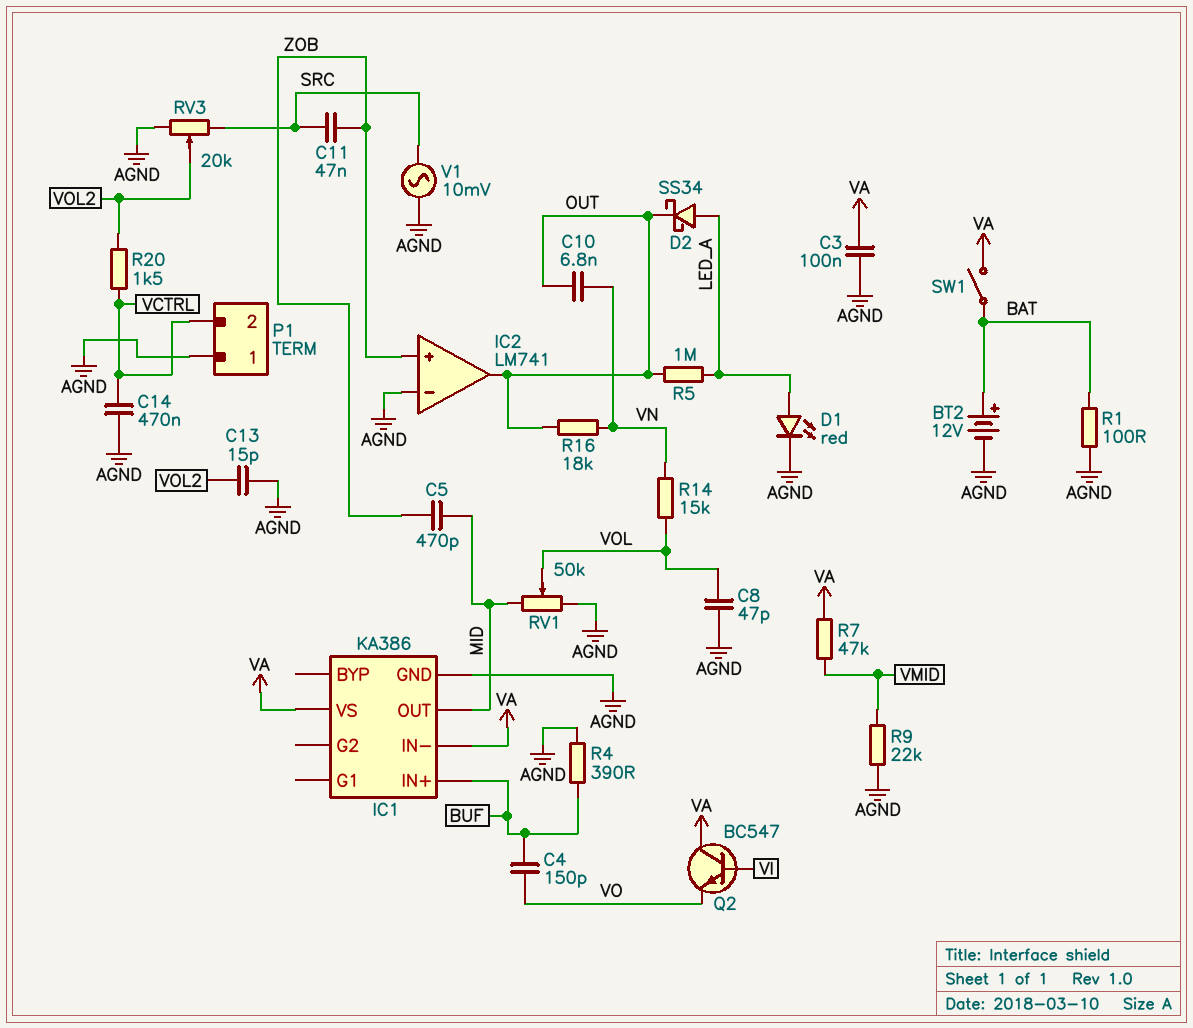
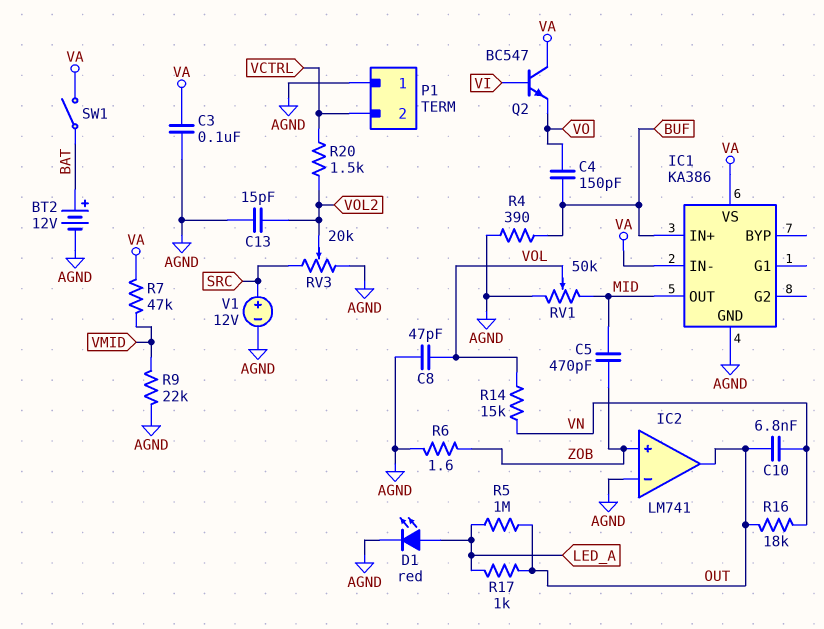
C11: 47nF (SRC, ZOB) -> none
C14: 470nF (AGND, VCTRL) -> none
D2: schottky SS34 (A LED_A, K OUT) -> none
R1: 100 (AGND, BAT) -> none
R6: none -> 1.6 (AGND, ZOB)
R17: none -> 1k (LED_A, OUT)
V1: AC 10mV (AGND, SRC) -> 12V (plus SRC, minus AGND)

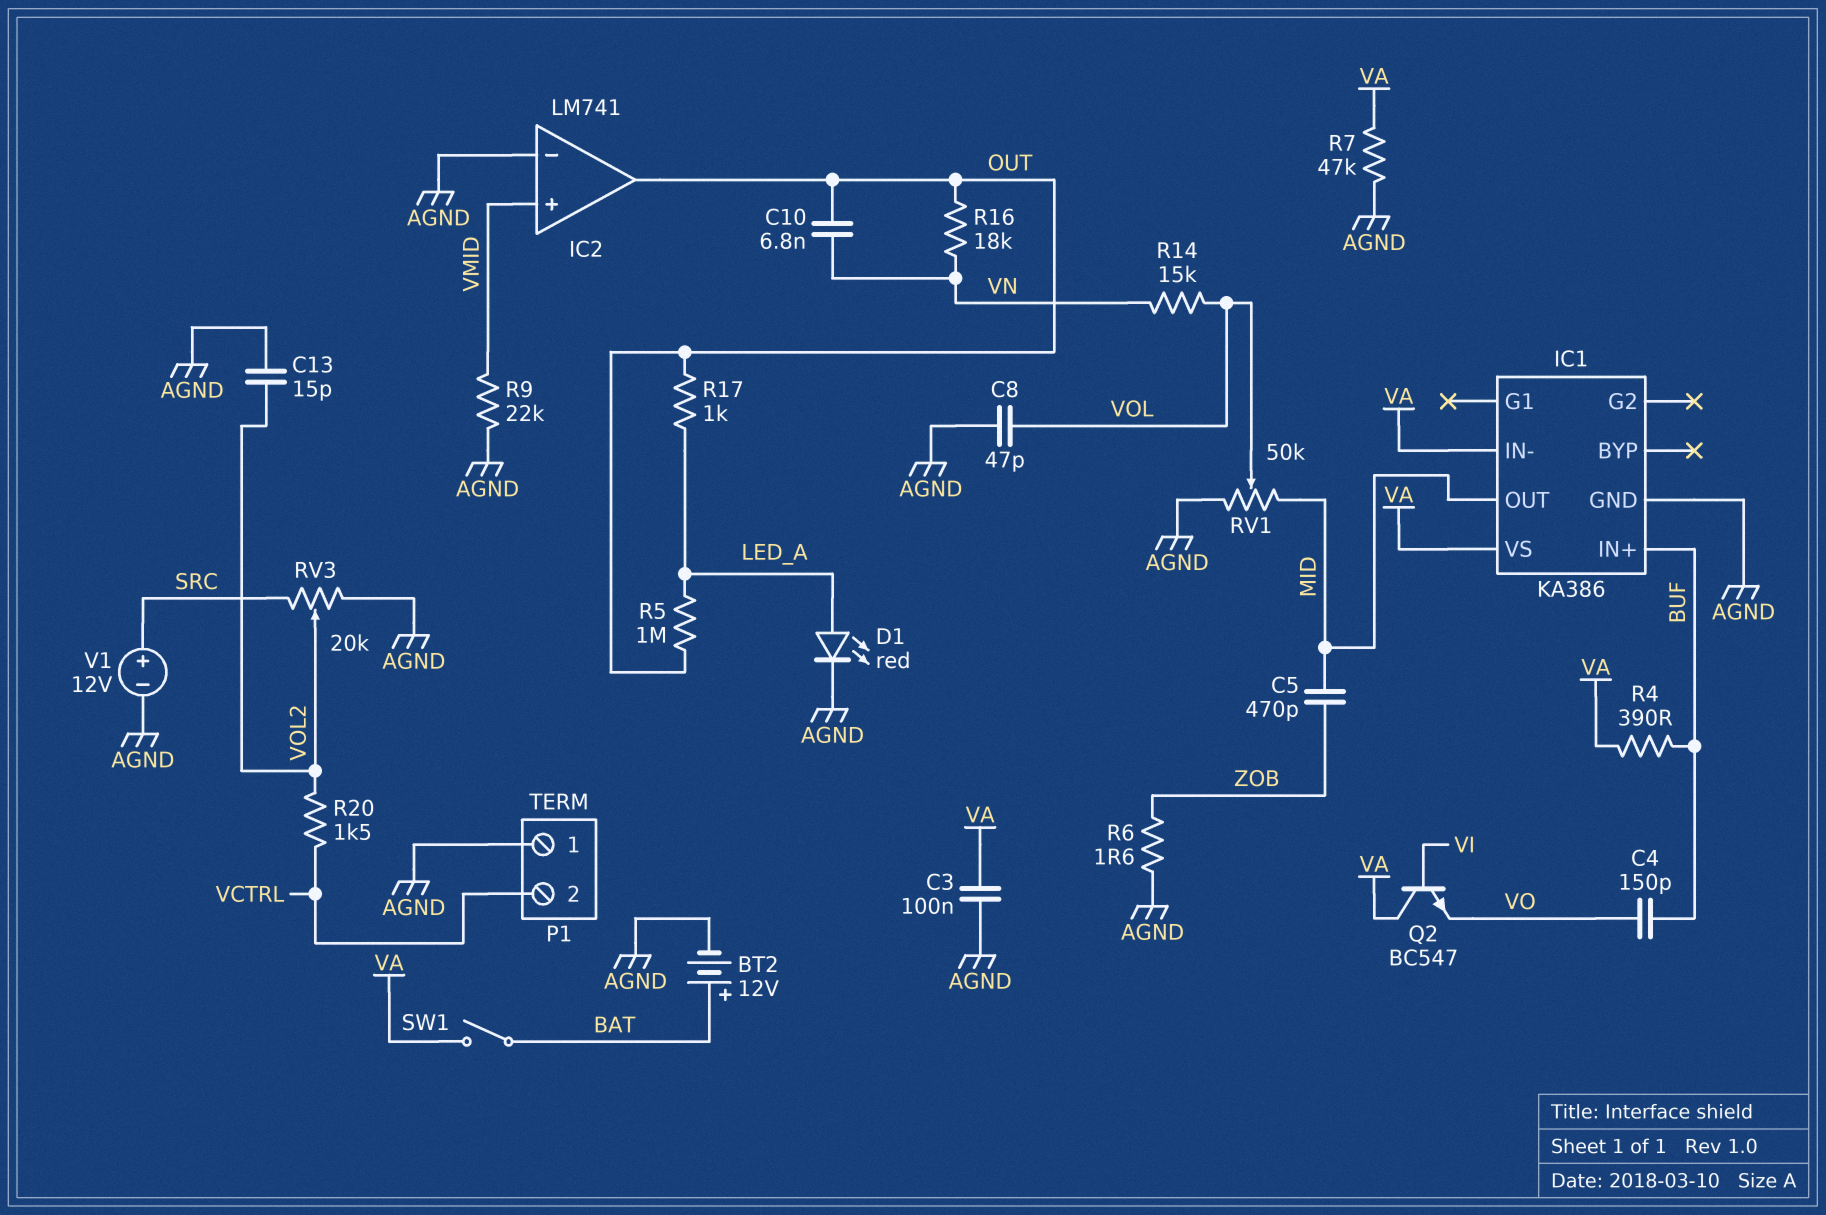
IC2 pin in+: ZOB -> VMID
R4: 390 (AGND, BUF) -> 390 (BUF, VA)
R7: 47k (VA, VMID) -> 47k (AGND, VA)

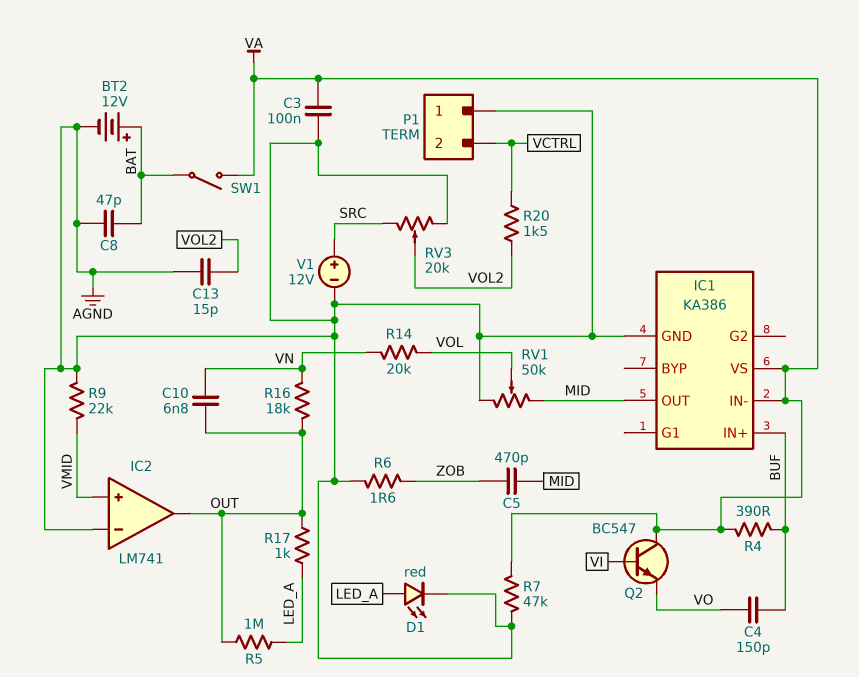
C8: 47pF (AGND, VOL) -> 47pF (AGND, BAT)
R14: 15k (VN, VOL) -> 20k (VN, VOL)

